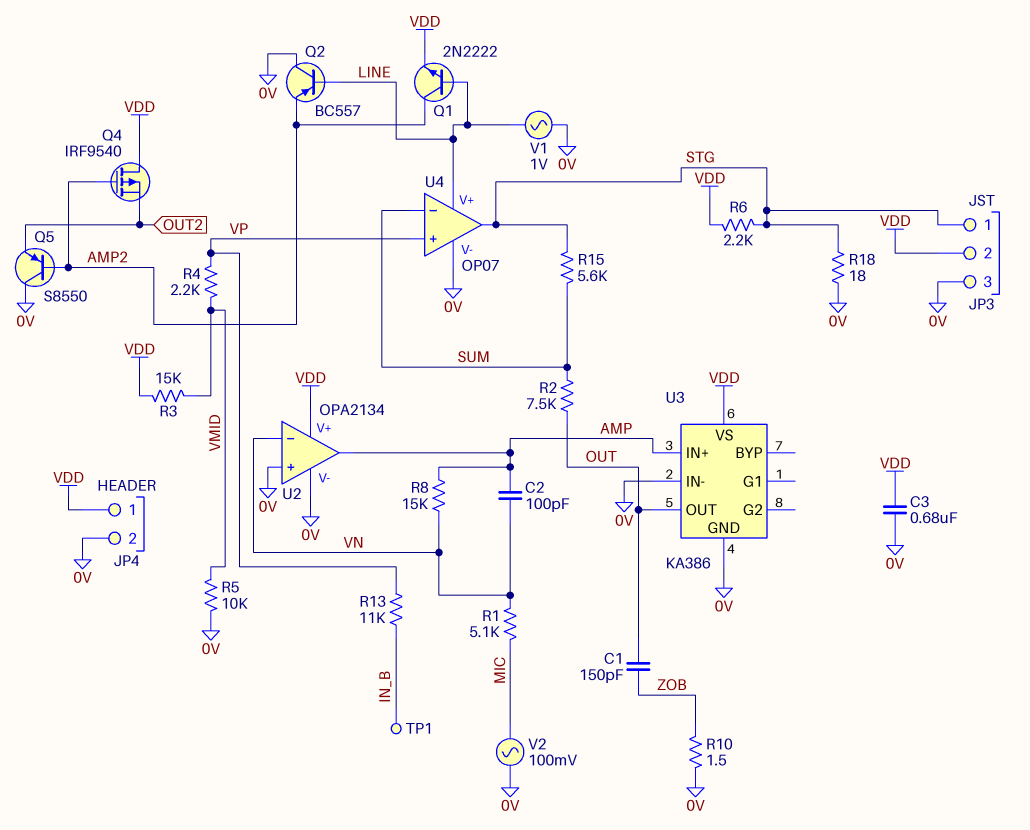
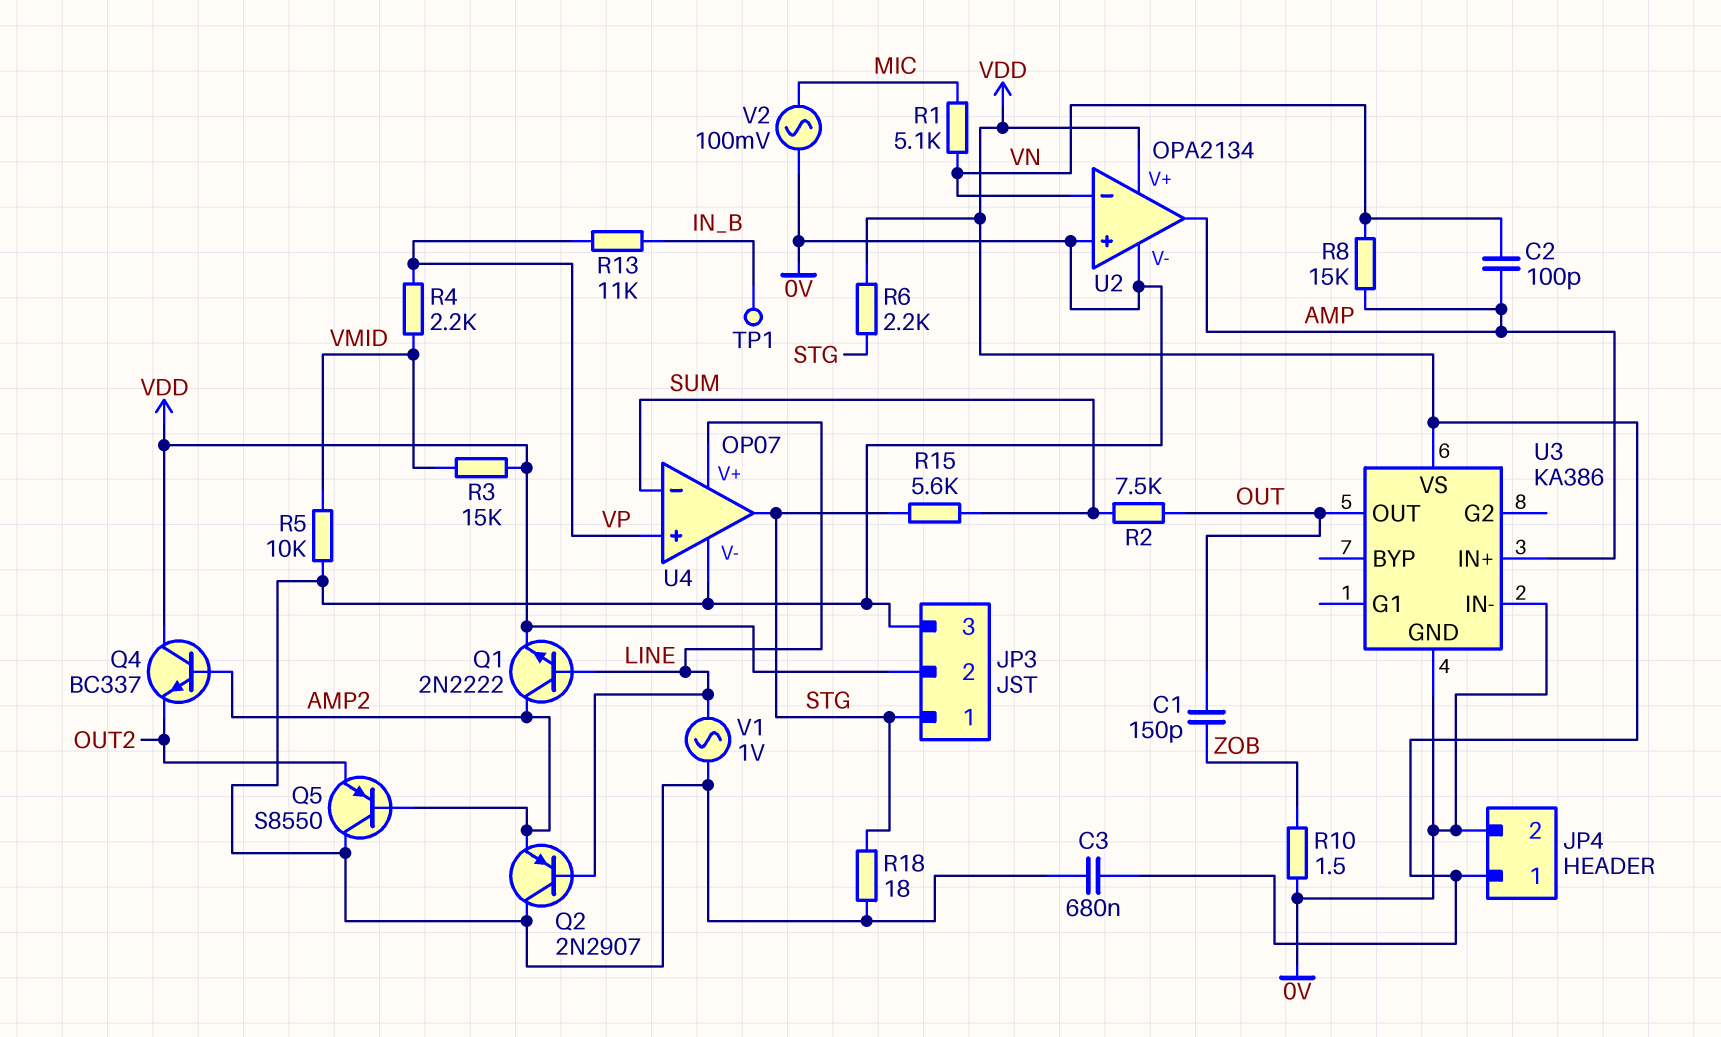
Q2: PNP BC557 (B LINE, C 0V, E AMP2) -> PNP 2N2907 (B LINE, C 0V, E AMP2)
Q4: PMOS IRF9540 (G AMP2, D VDD, S OUT2) -> NPN BC337 (B AMP2, C VDD, E OUT2)

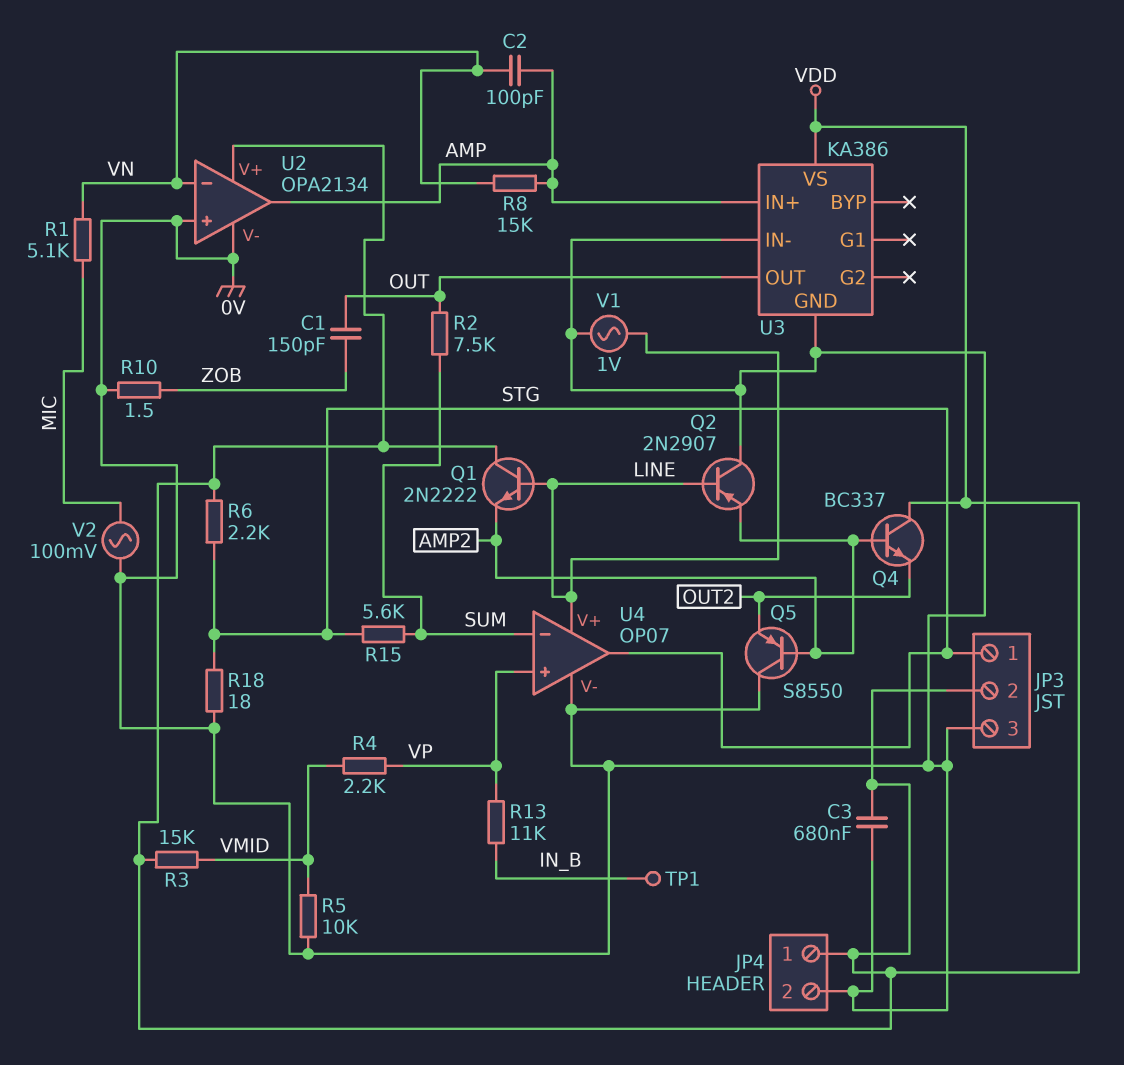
Q1: NPN 2N2222 (B LINE, C AMP2, E VDD) -> NPN 2N2222 (B LINE, C VDD, E AMP2)

